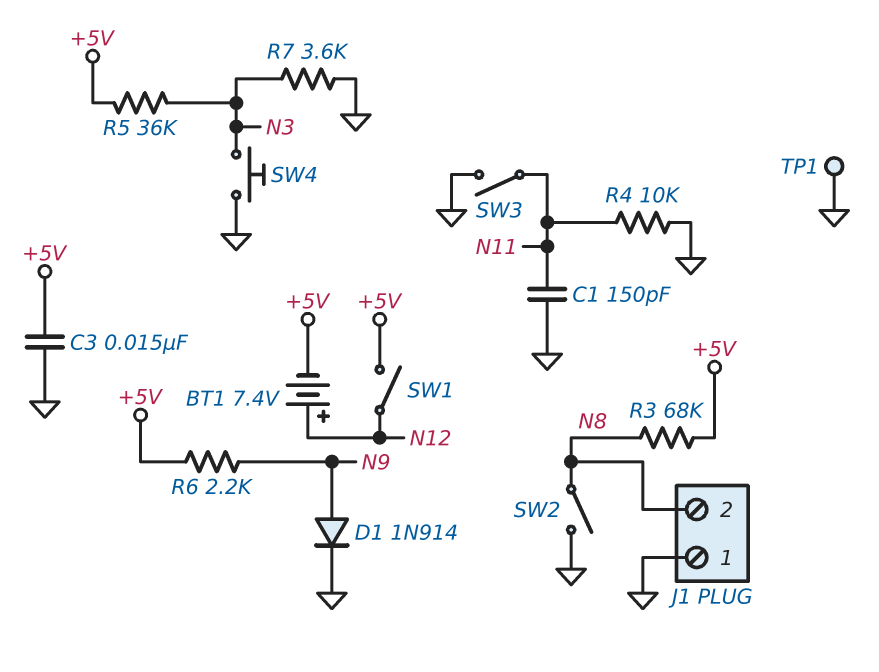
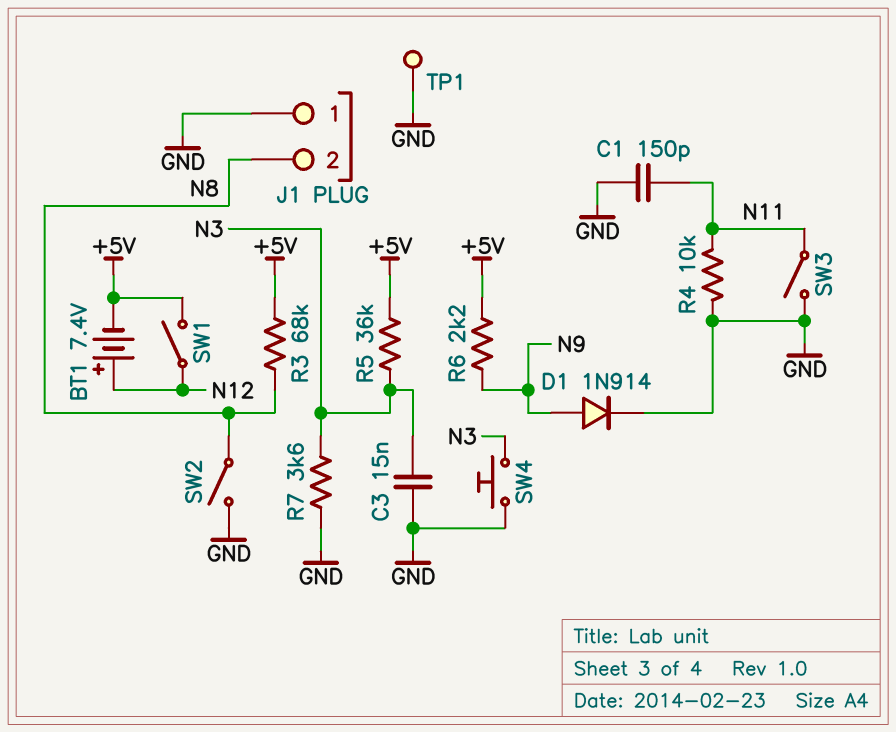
C3: 15nF (+5V, GND) -> 15nF (GND, N3)

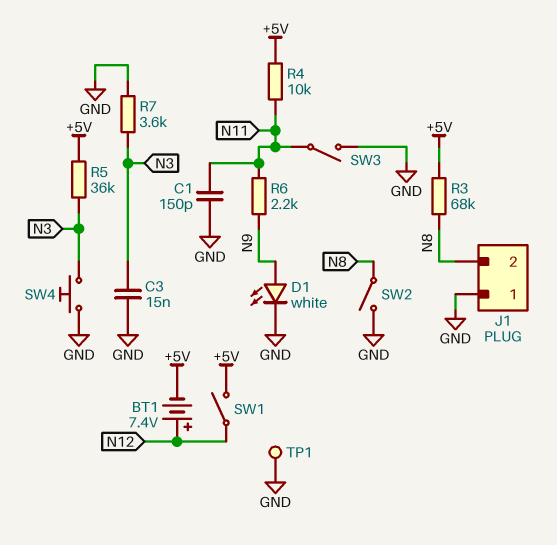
D1: diode 1N914 (A N9, K GND) -> LED white (A N9, K GND)
R4: 10k (GND, N11) -> 10k (+5V, N11)
R6: 2.2k (+5V, N9) -> 2.2k (N9, N11)

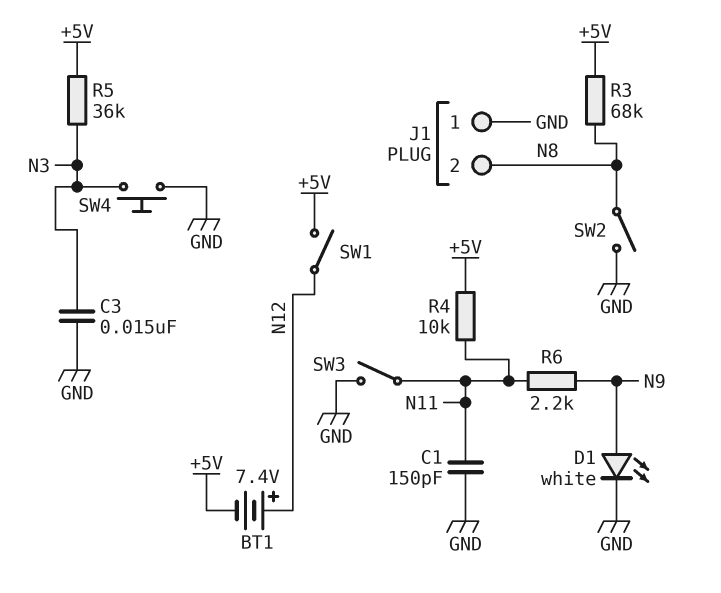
R7: 3.6k (GND, N3) -> none
TP1: test point (GND) -> none

